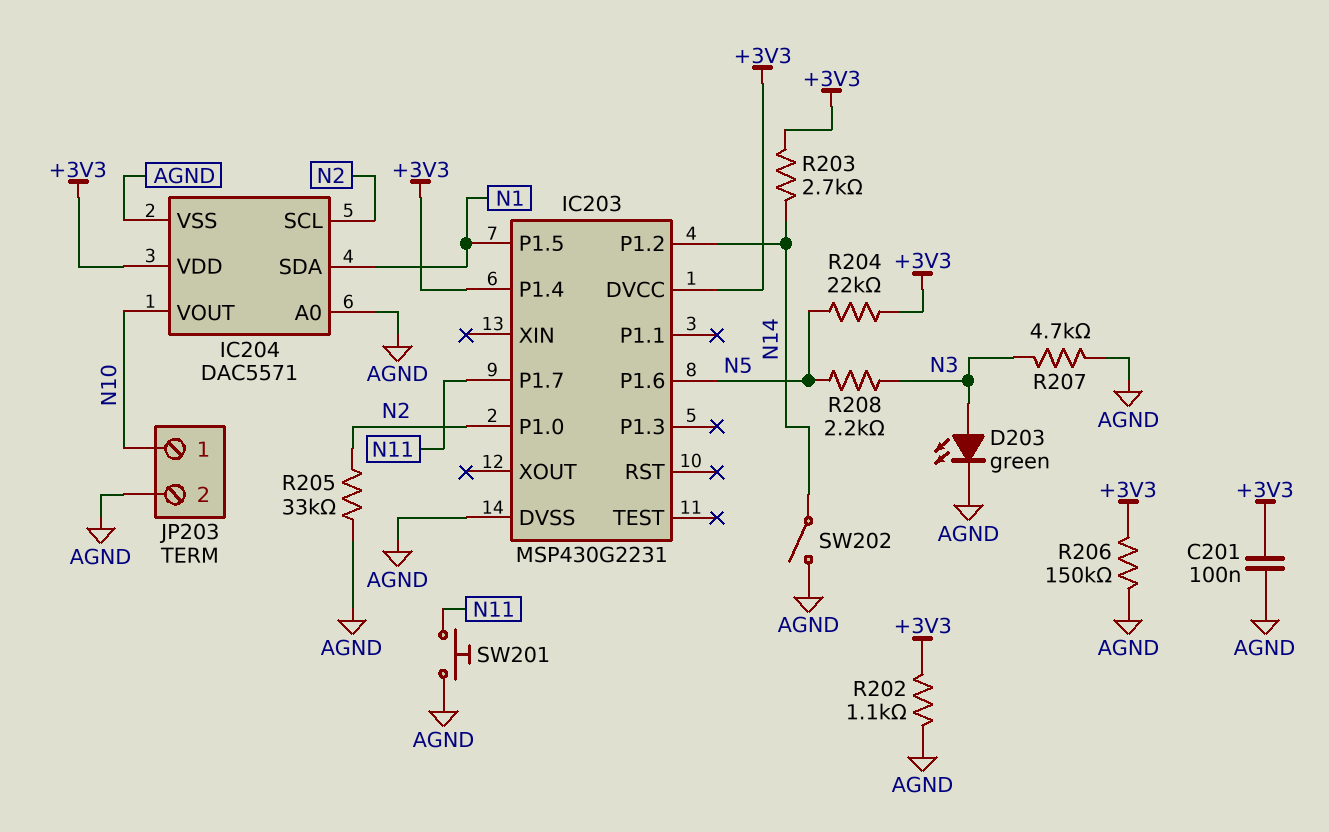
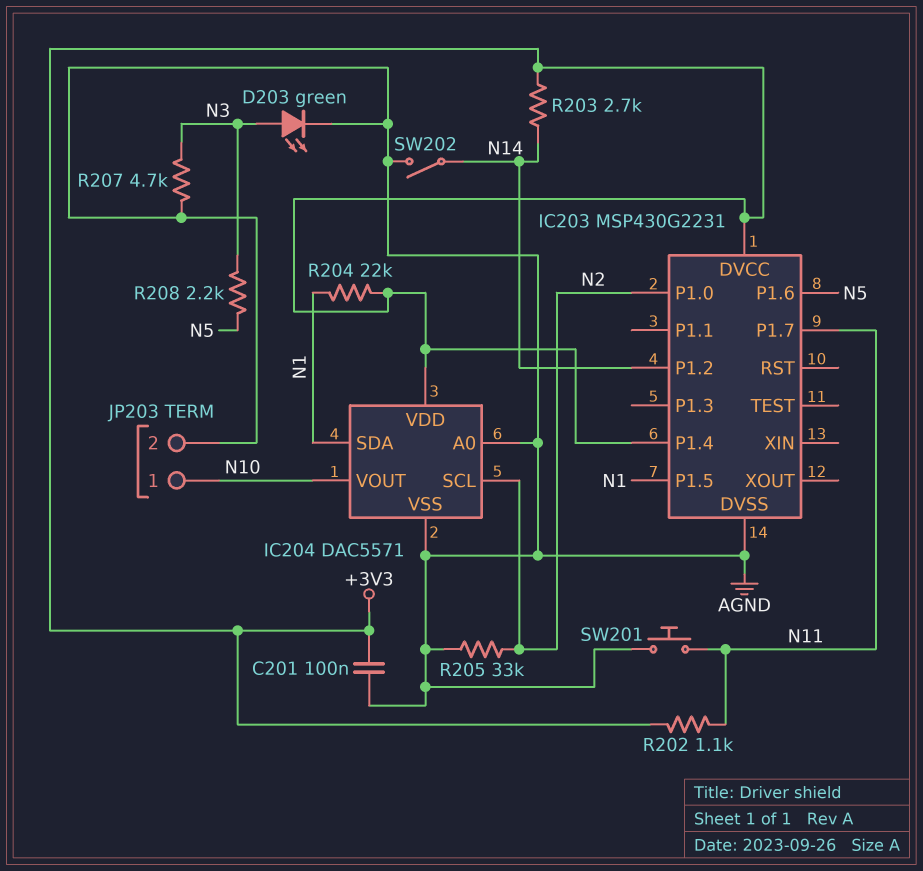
R202: 1.1k (+3V3, AGND) -> 1.1k (+3V3, N11)
R204: 22k (+3V3, N5) -> 22k (+3V3, N1)
R206: 150k (+3V3, AGND) -> none

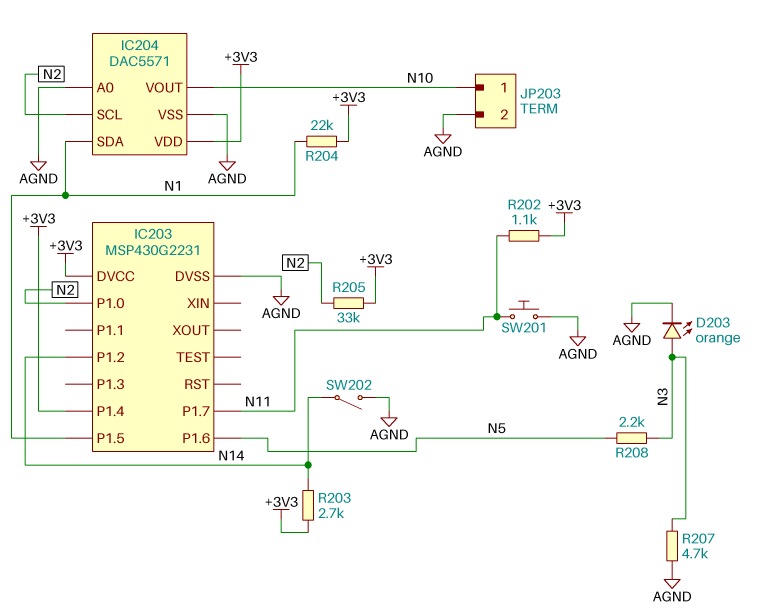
C201: 100nF (+3V3, AGND) -> none
D203: LED green (A N3, K AGND) -> LED orange (A N3, K AGND)
R205: 33k (AGND, N2) -> 33k (+3V3, N2)

